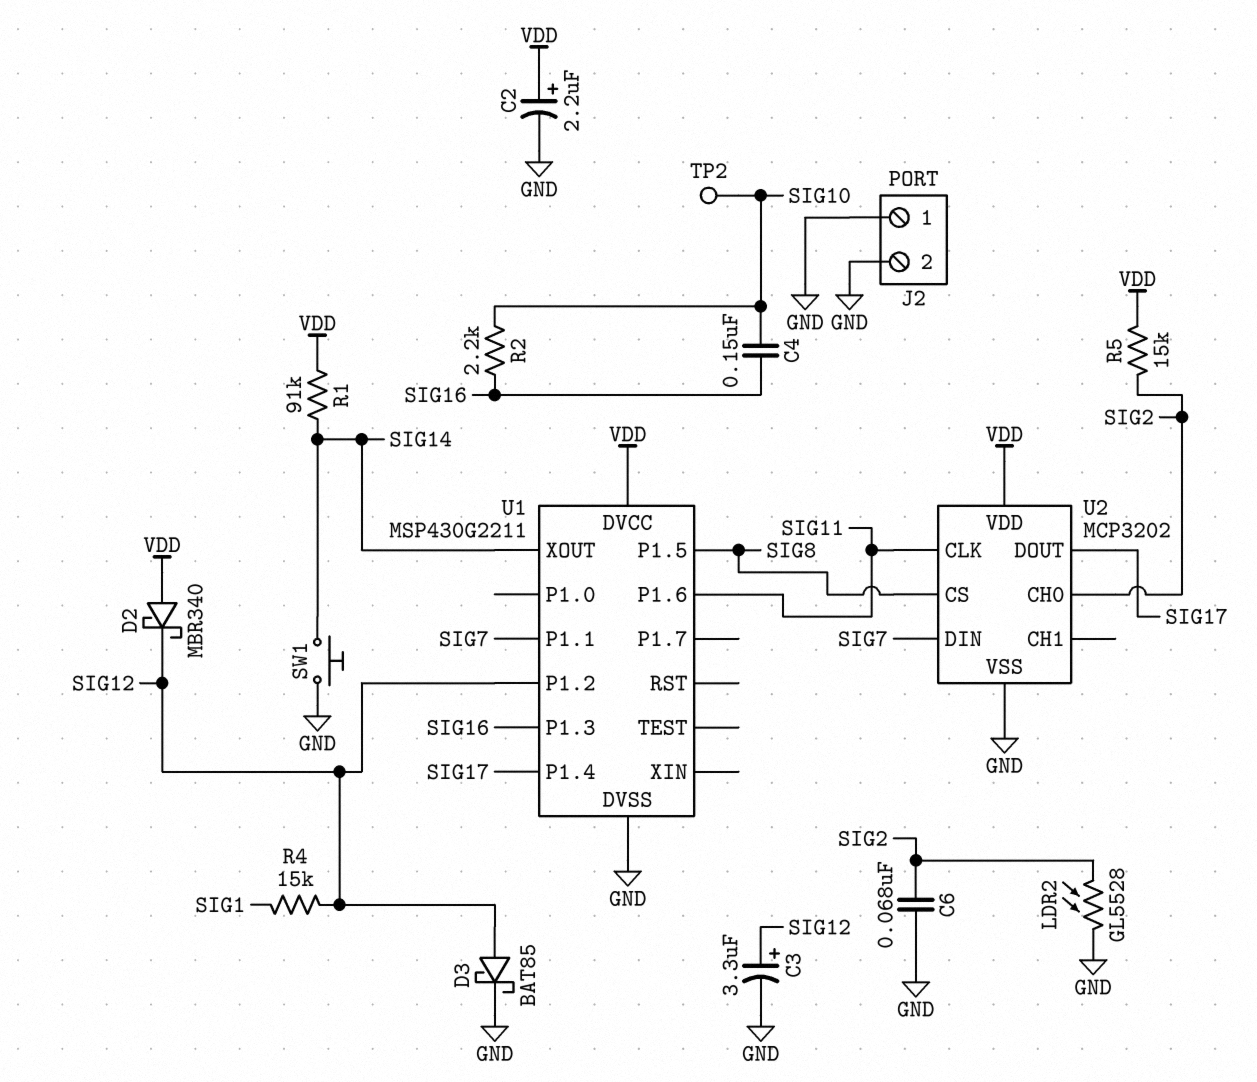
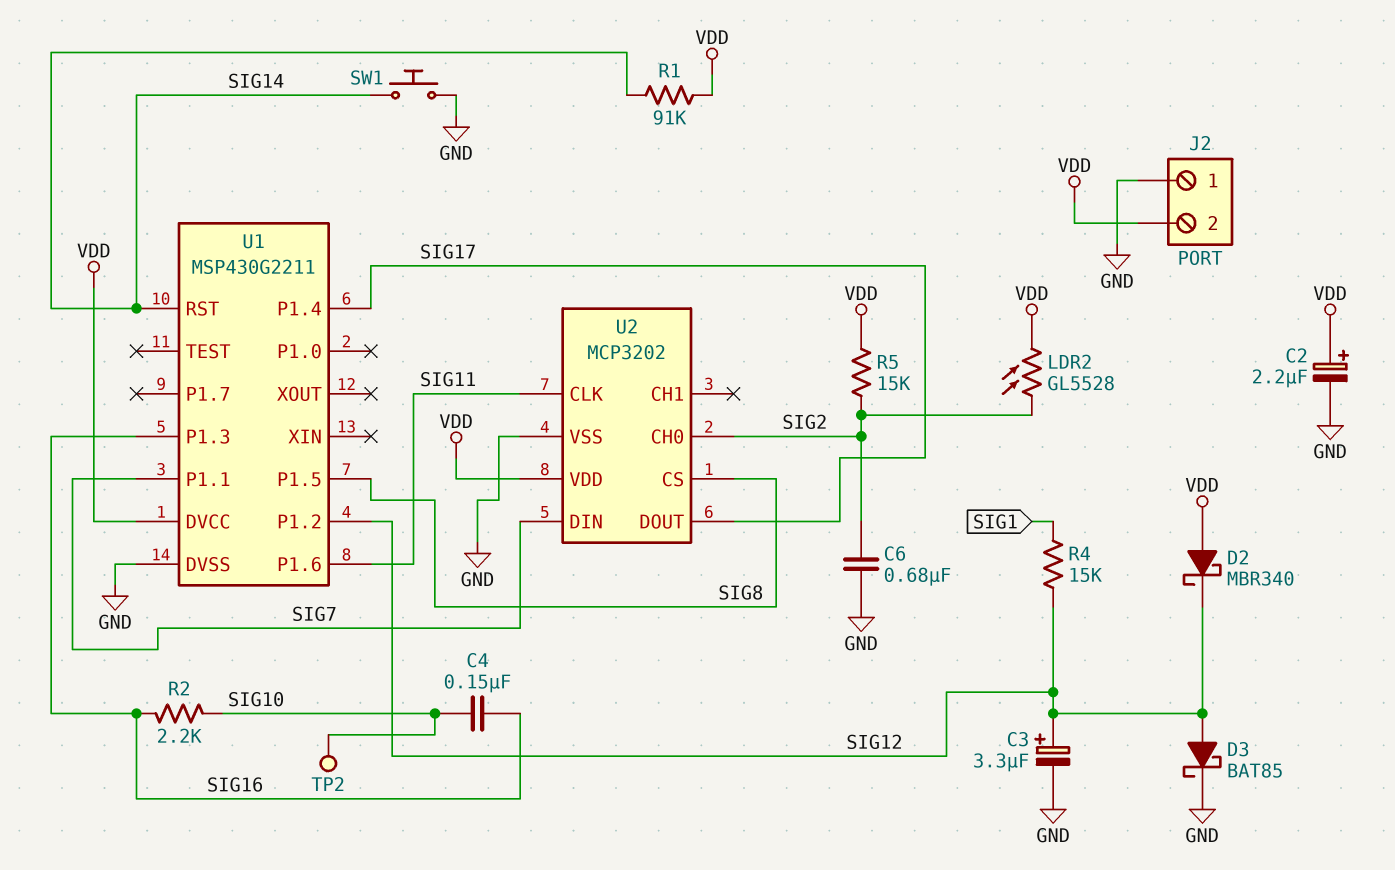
C6: 68nF (GND, SIG2) -> 680nF (GND, SIG2)
J2 pin 2: GND -> VDD
LDR2: GL5528 (GND, SIG2) -> GL5528 (SIG2, VDD)
U1 pin RST: none -> SIG14
U1 pin XOUT: SIG14 -> none

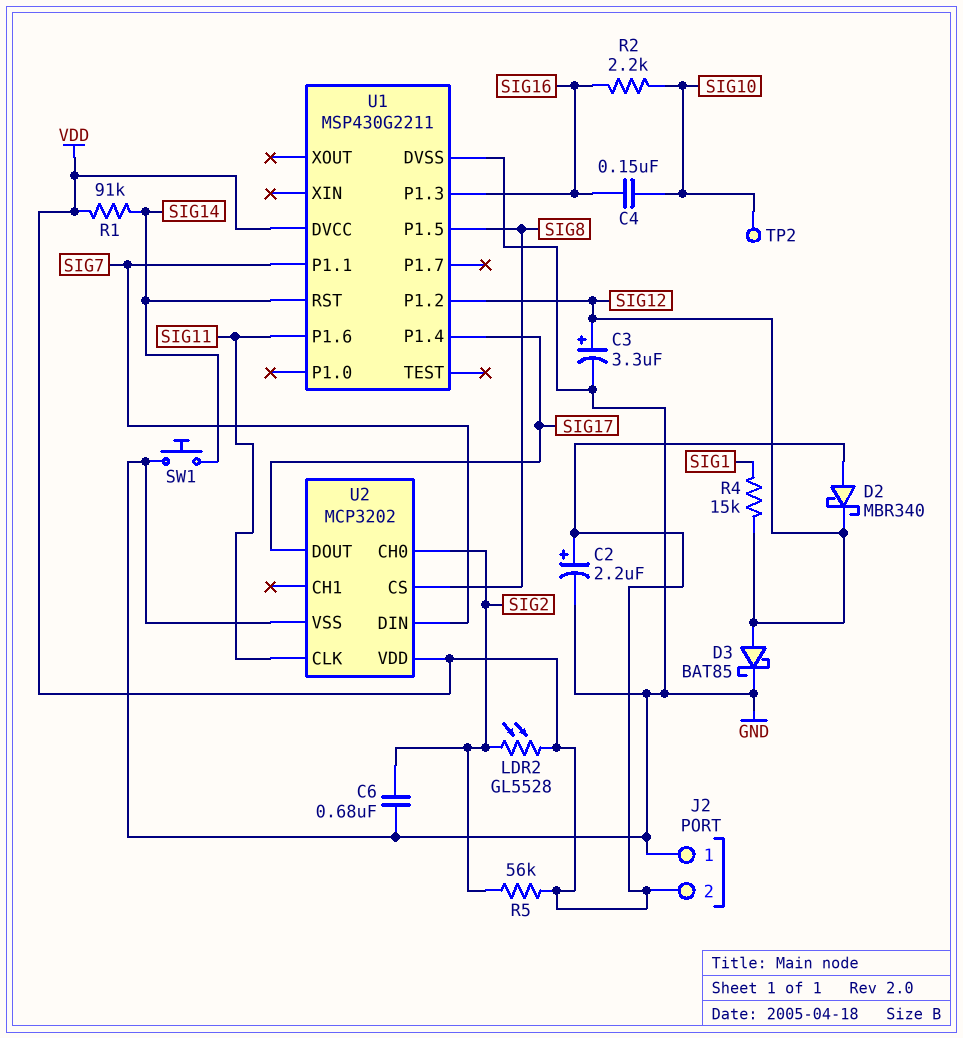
R5: 15k (SIG2, VDD) -> 56k (SIG2, VDD)

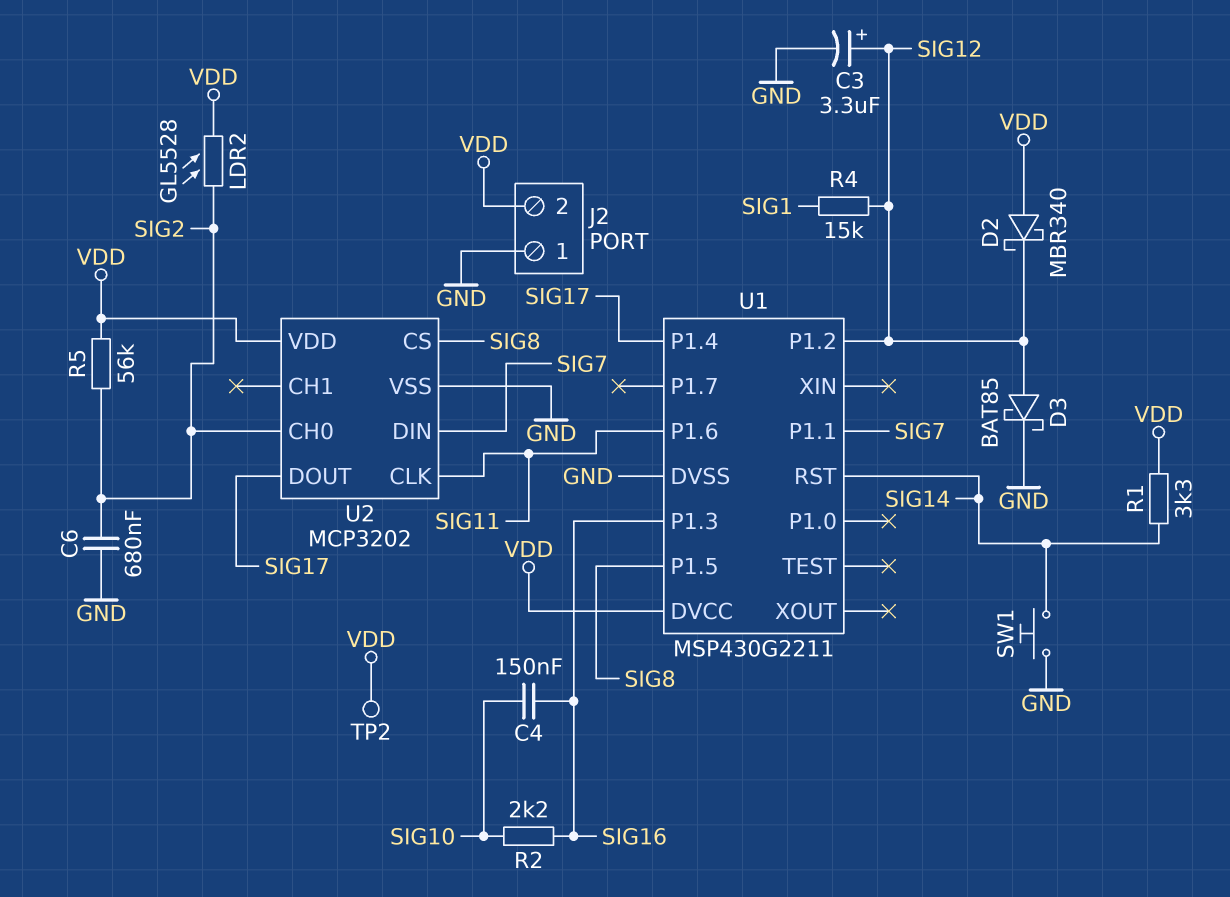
C2: 2.2uF (plus VDD, minus GND) -> none
R1: 91k (SIG14, VDD) -> 3.3k (SIG14, VDD)
TP2: test point (SIG10) -> test point (VDD)

